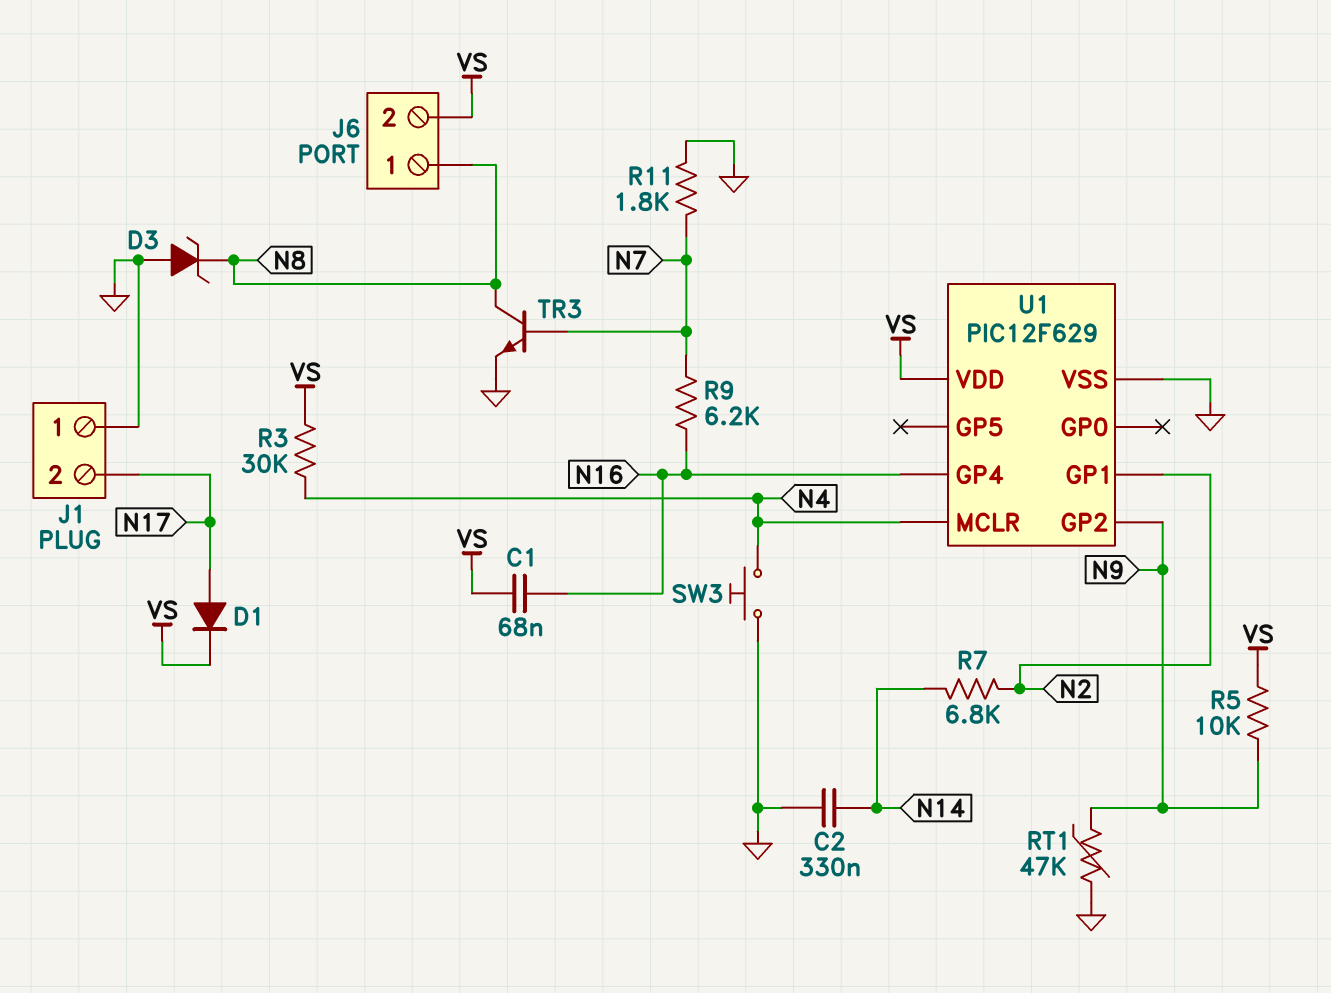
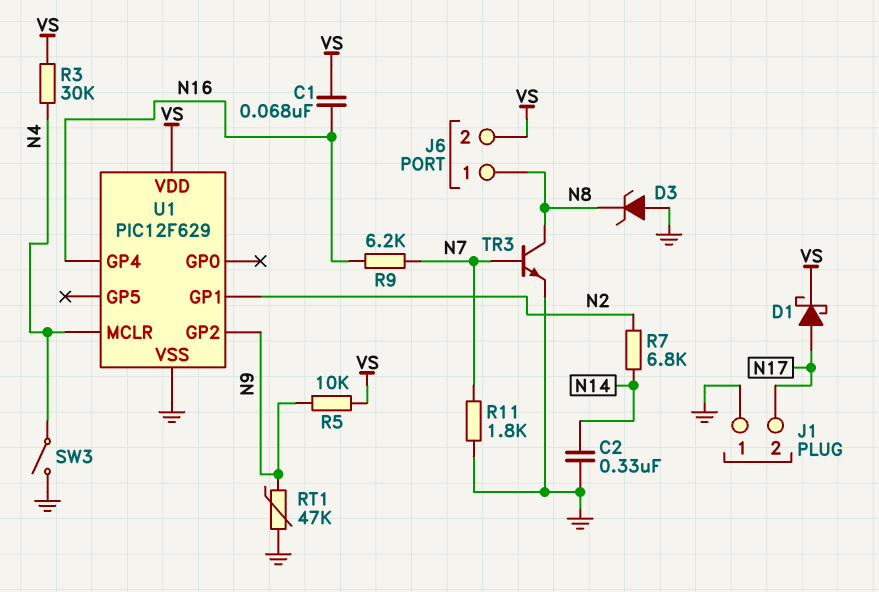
D1: diode (A N17, K VS) -> schottky (A N17, K VS)
SW3: button (GND, N4) -> switch (GND, N4)

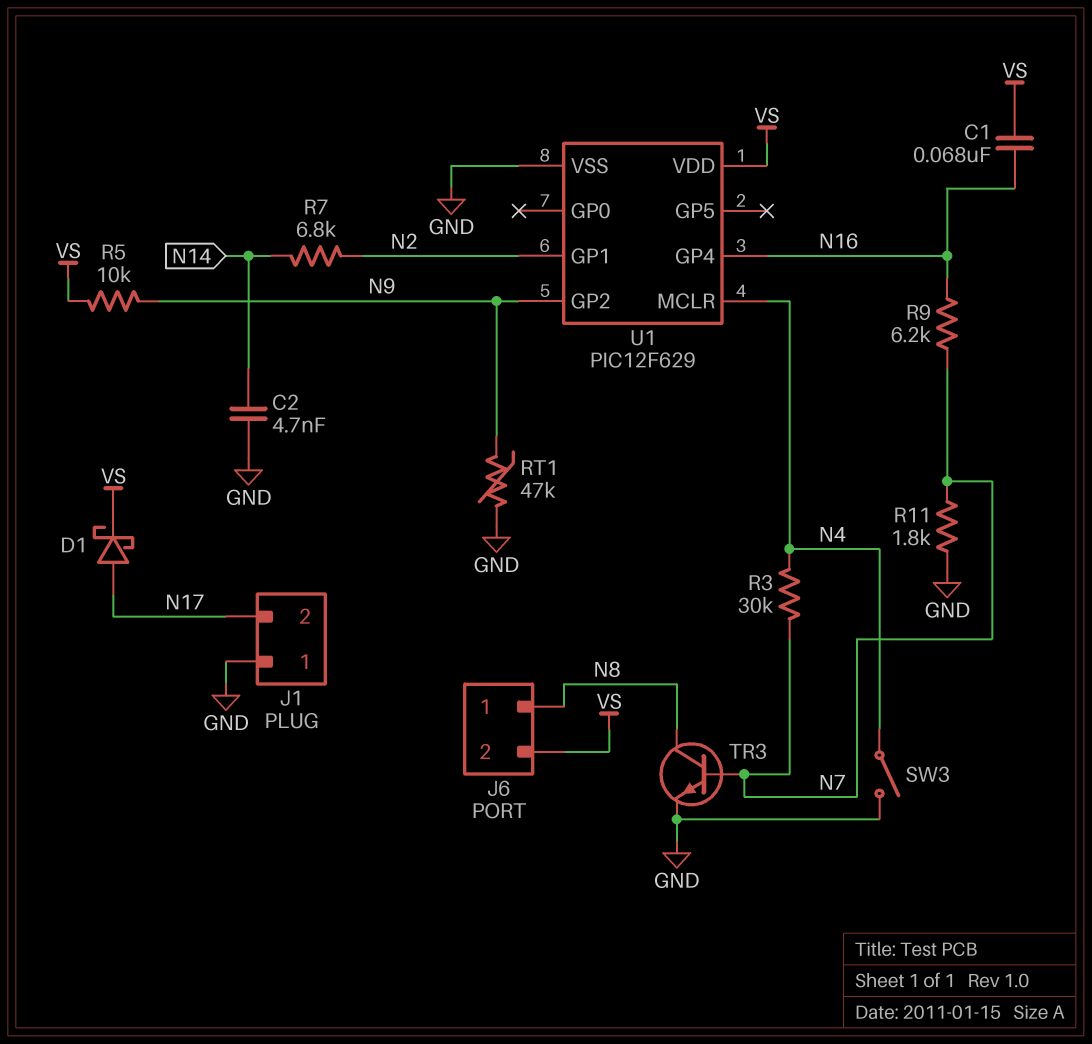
C2: 330nF (GND, N14) -> 4.7nF (GND, N14)
D3: zener (A GND, K N8) -> none
R3: 30k (N4, VS) -> 30k (N4, N7)

